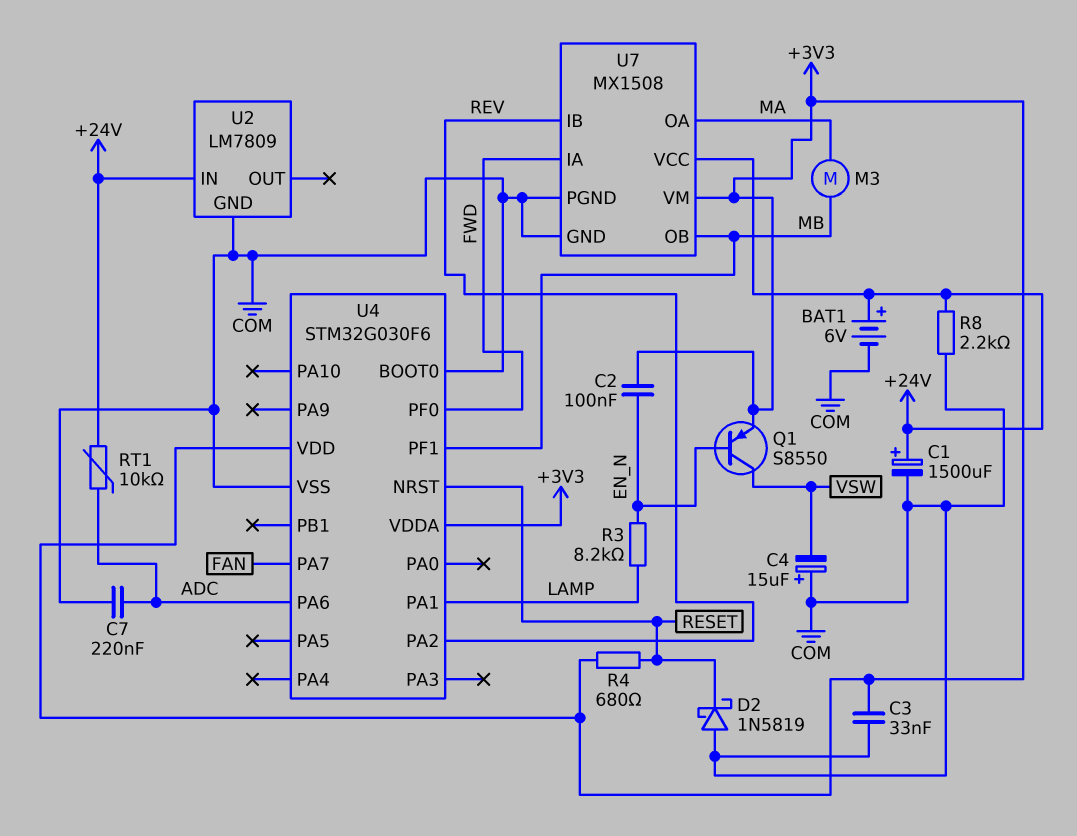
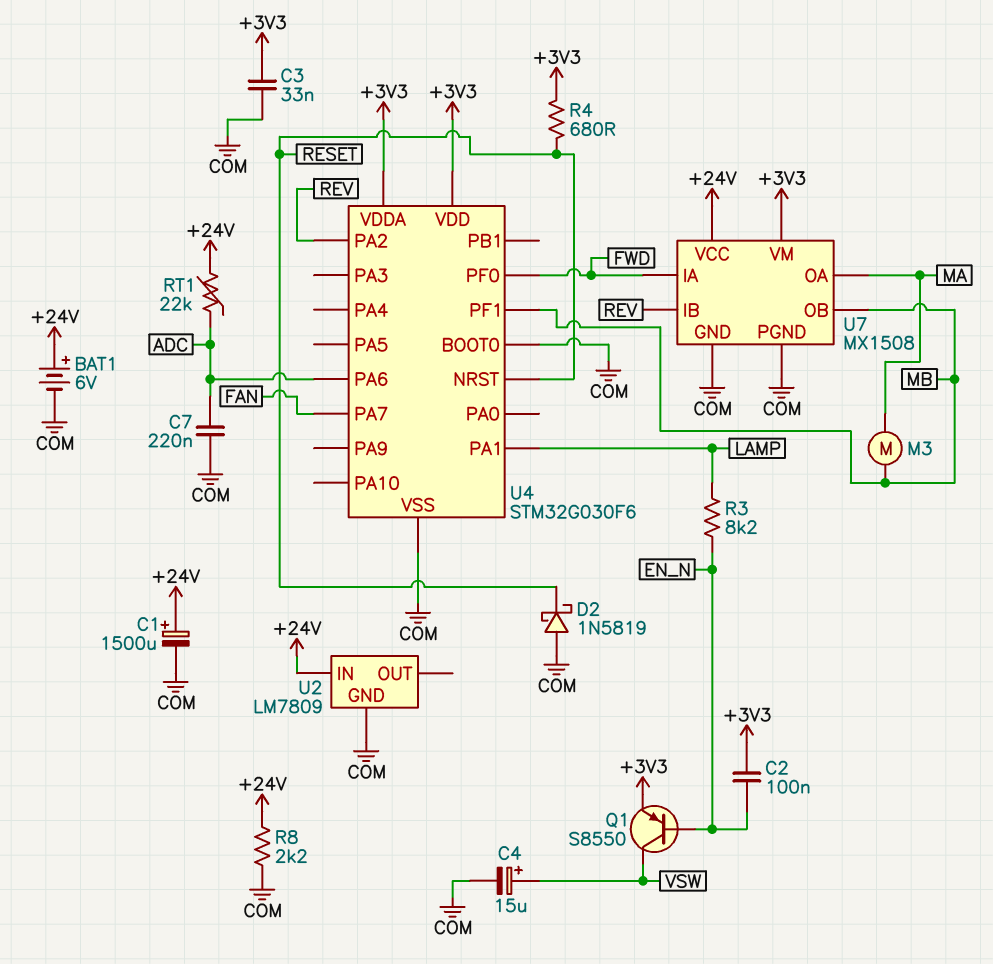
C4: 15uF (plus COM, minus VSW) -> 15uF (plus VSW, minus COM)
RT1: 10k (+24V, ADC) -> 22k (+24V, ADC)

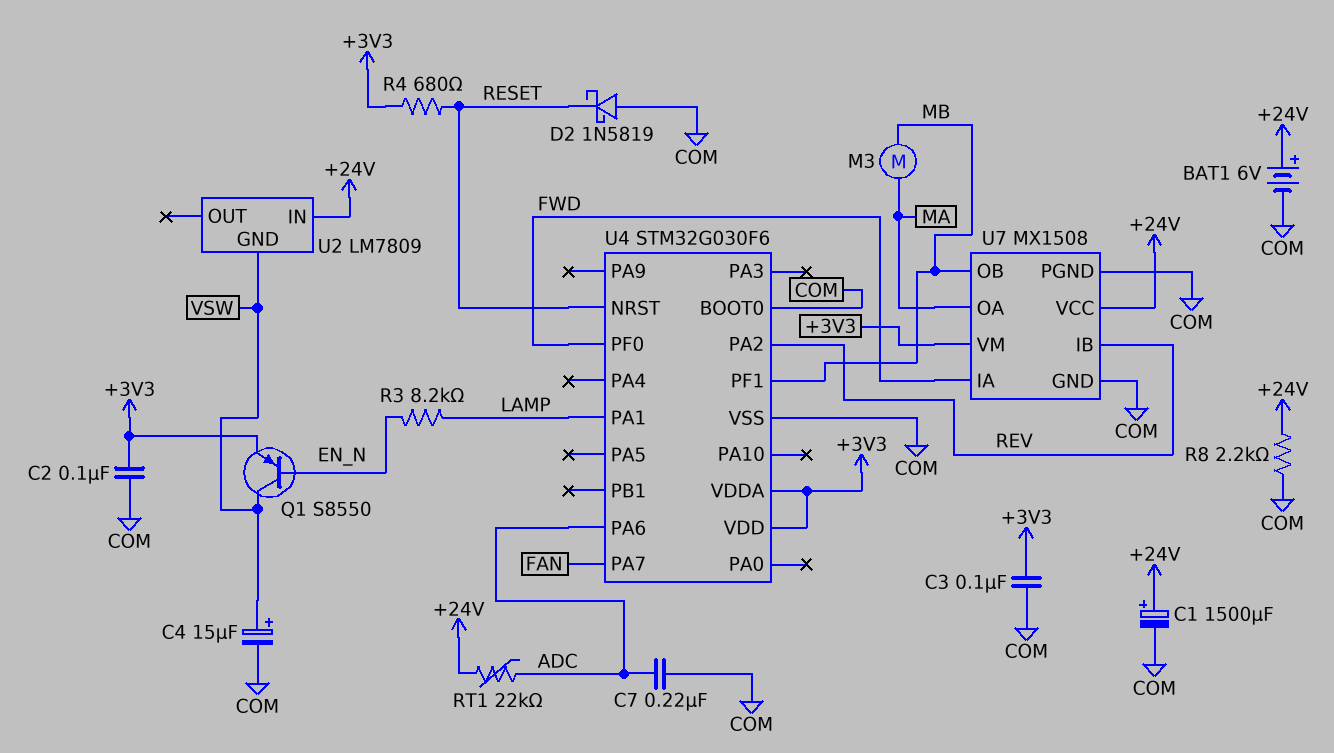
C2: 100nF (+3V3, EN_N) -> 100nF (+3V3, COM)
C3: 33nF (+3V3, COM) -> 100nF (+3V3, COM)
U2 pin GND: COM -> VSW

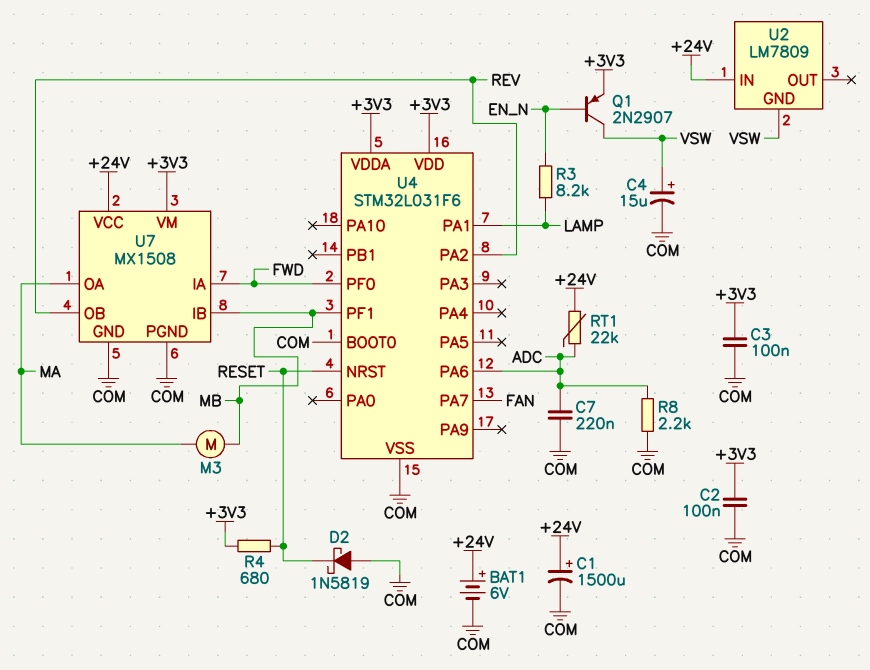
Q1: PNP S8550 (B EN_N, C VSW, E +3V3) -> PNP 2N2907 (B EN_N, C VSW, E +3V3)
R8: 2.2k (+24V, COM) -> 2.2k (ADC, COM)
U4: STM32G030F6 -> STM32L031F6
U7 pin IB: REV -> MB
U7 pin OB: MB -> REV

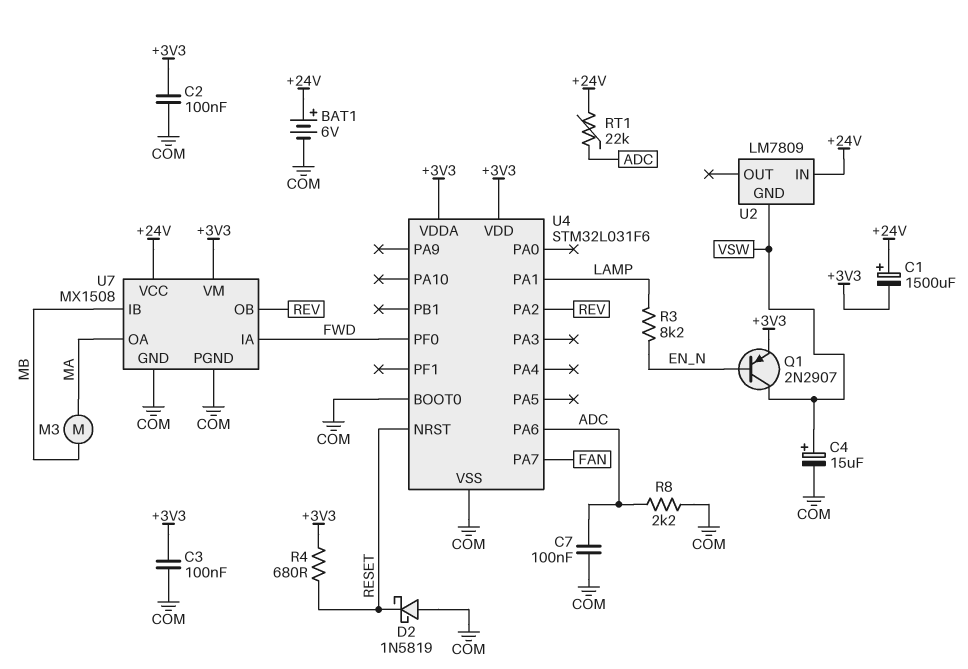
C1: 1500uF (plus +24V, minus COM) -> 1500uF (plus +24V, minus +3V3)
C7: 220nF (ADC, COM) -> 100nF (ADC, COM)
U4 pin PF1: MB -> none

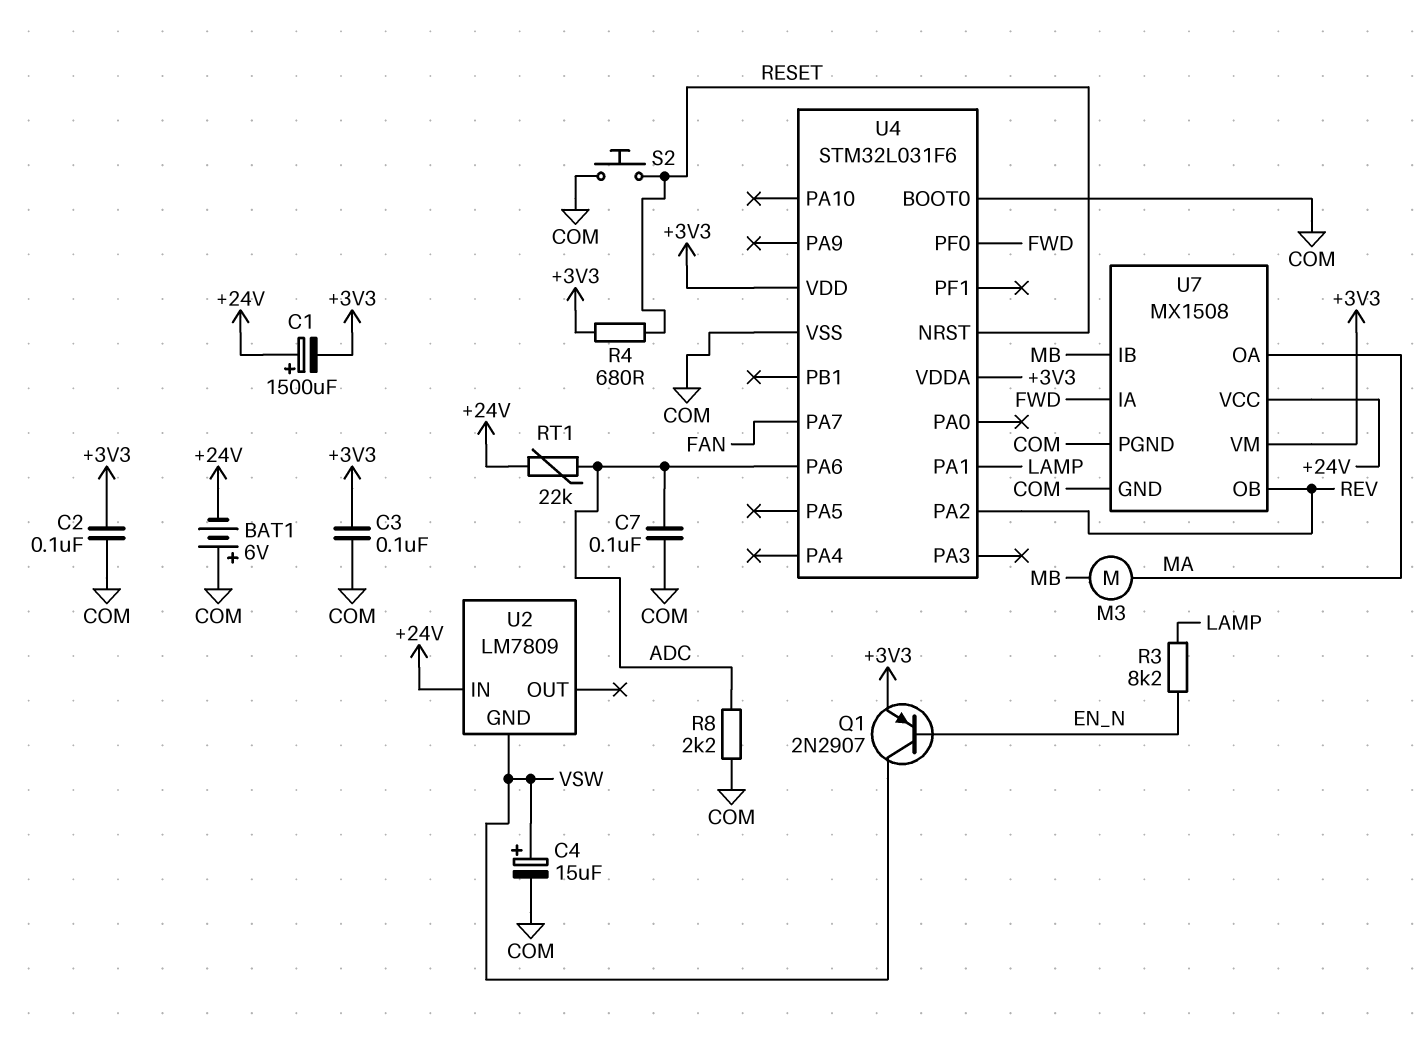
BAT1: 6V (plus +24V, minus COM) -> 6V (plus COM, minus +24V)
D2: schottky 1N5819 (A COM, K RESET) -> none
S2: none -> button (COM, RESET)

